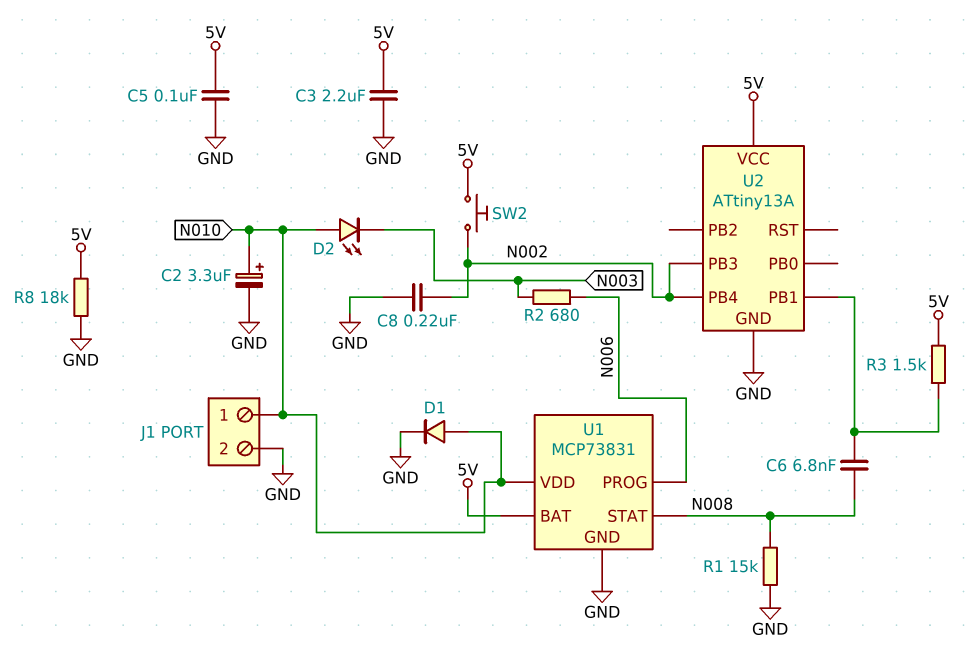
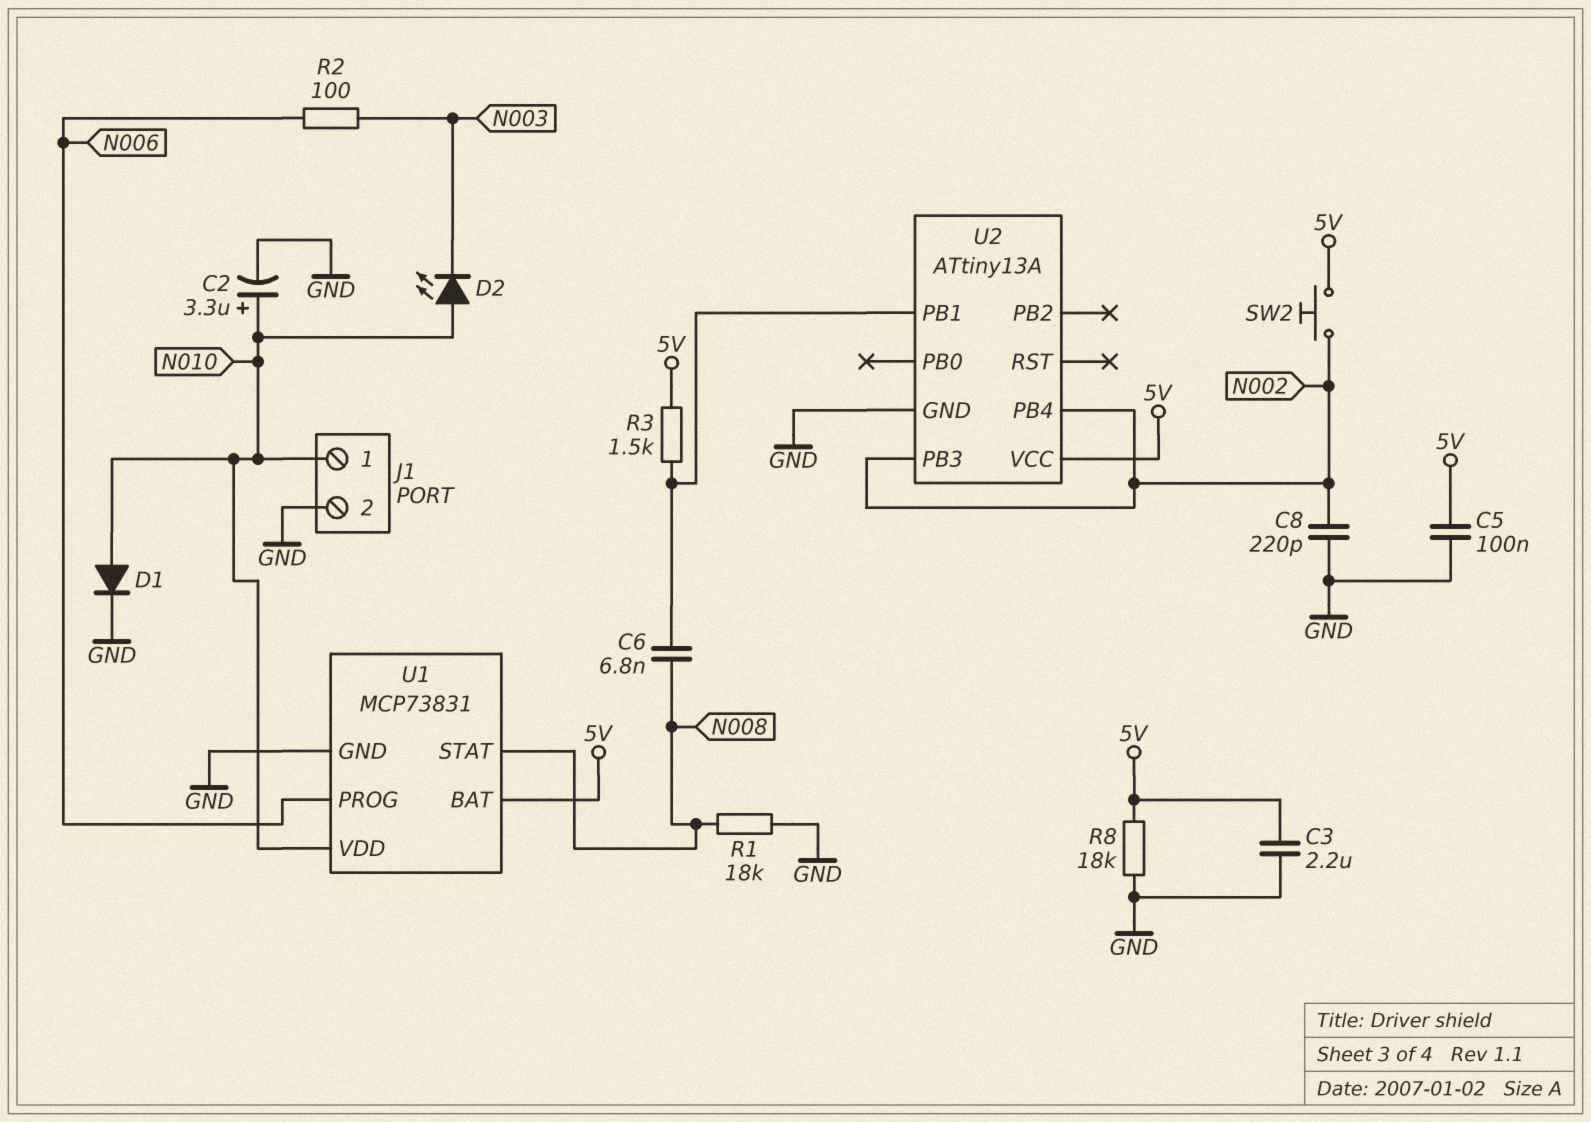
C8: 220nF (GND, N002) -> 220pF (GND, N002)
R1: 15k (GND, N008) -> 18k (GND, N008)
R2: 680 (N003, N006) -> 100 (N003, N006)

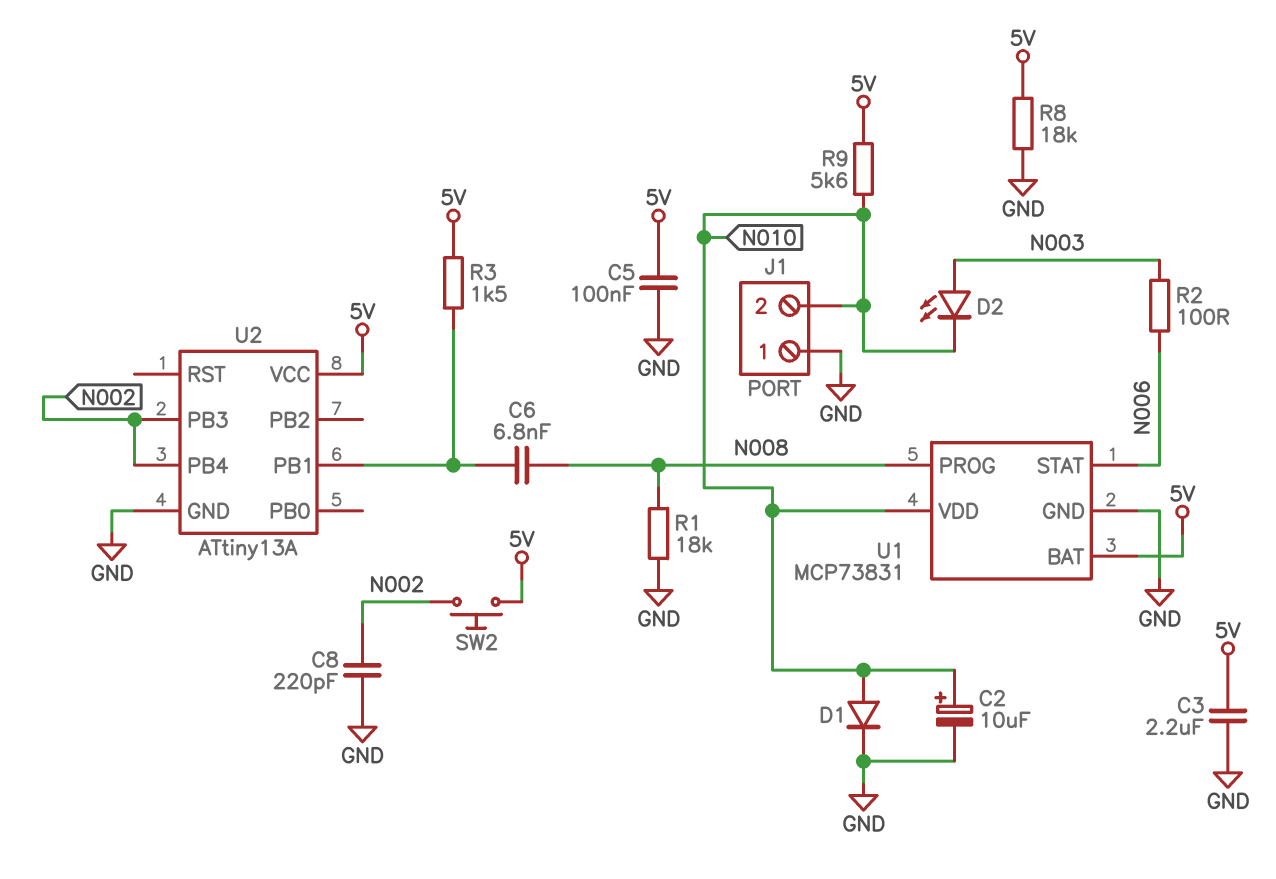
C2: 3.3uF (plus N010, minus GND) -> 10uF (plus N010, minus GND)
D2: LED (A N010, K N003) -> LED (A N003, K N010)
J1 pin 1: N010 -> GND
J1 pin 2: GND -> N010
R9: none -> 5.6k (5V, N010)
U1 pin PROG: N006 -> N008
U1 pin STAT: N008 -> N006

